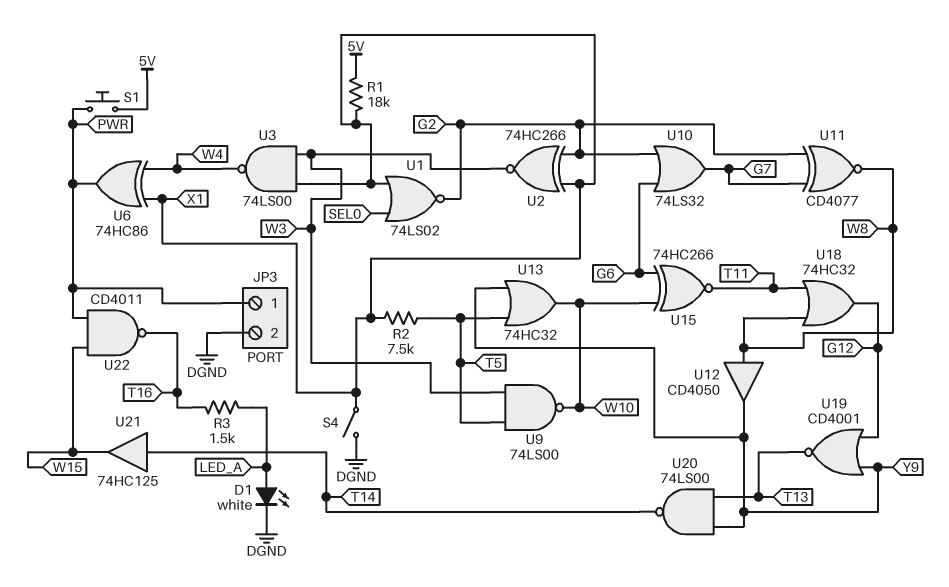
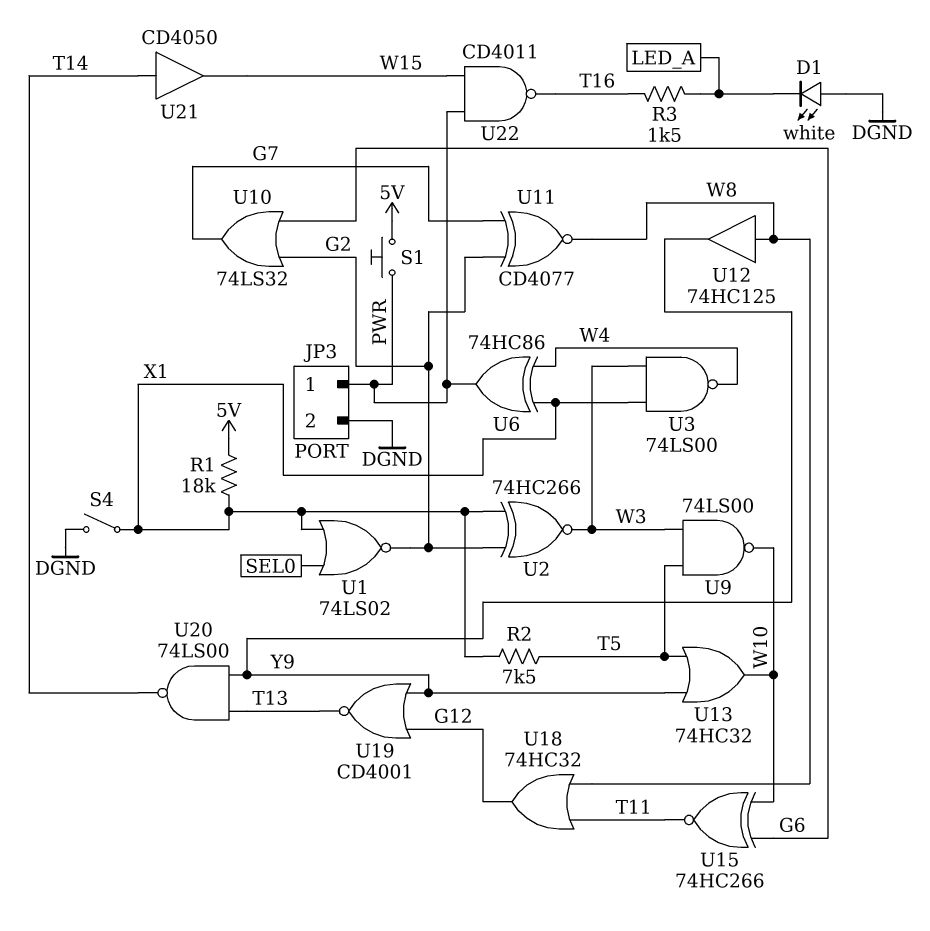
D1: LED white (A LED_A, K DGND) -> LED white (A DGND, K LED_A)
U12: buffer CD4050 (in W8, out Y9) -> buffer 74HC125 (in W8, out Y9)
U21: buffer 74HC125 (in T14, out W15) -> buffer CD4050 (in T14, out W15)

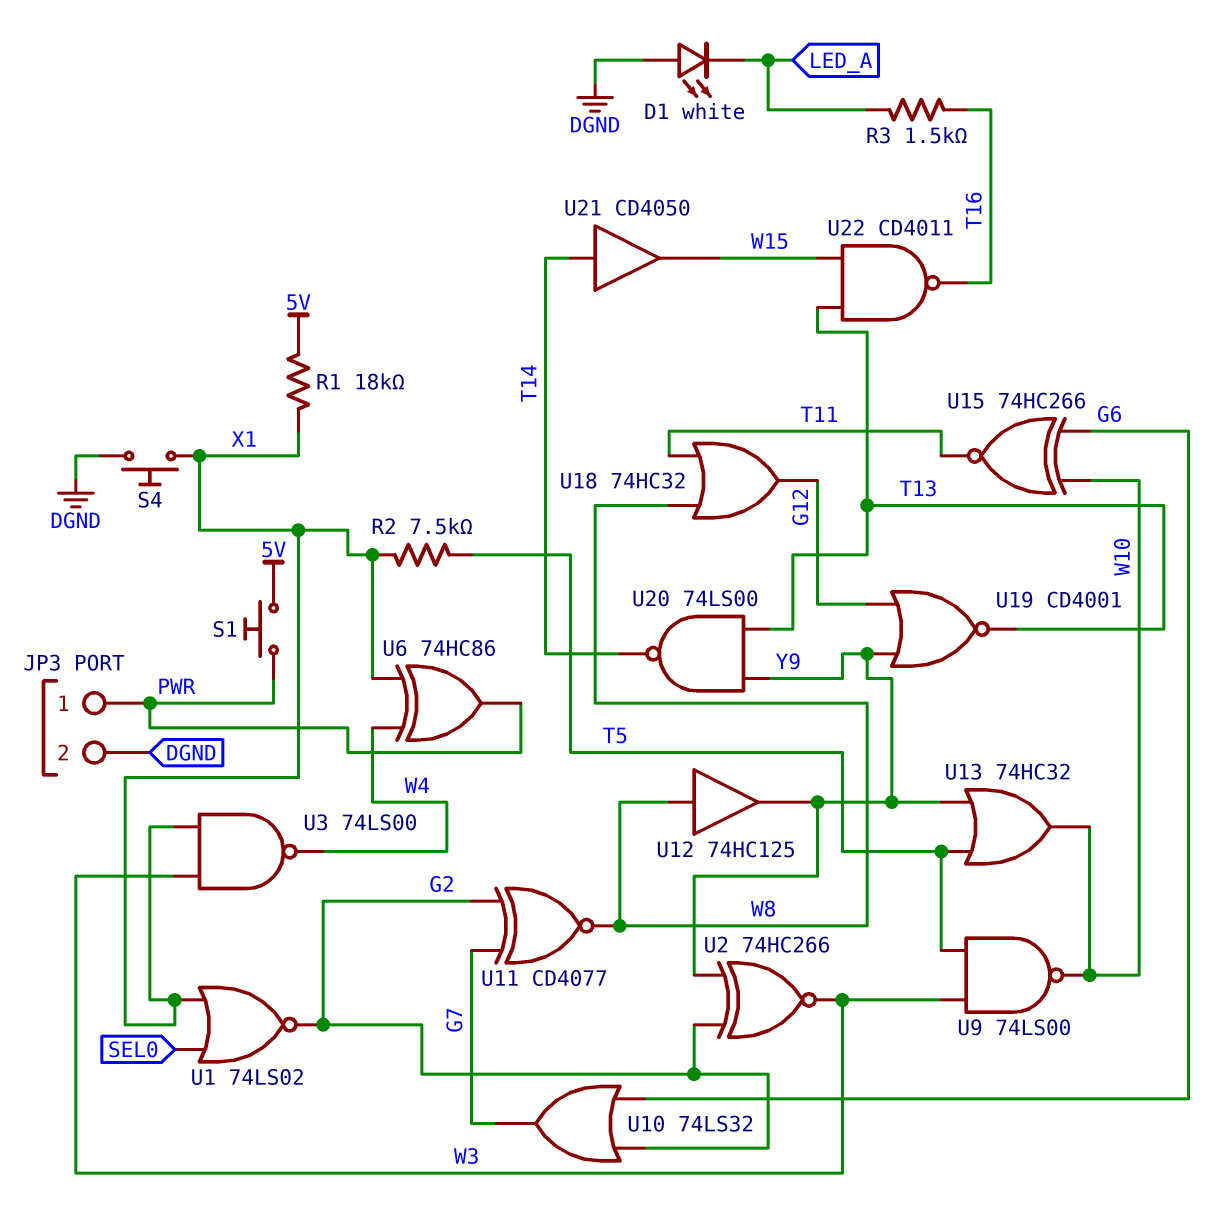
S4: switch (DGND, X1) -> button (DGND, X1)
U2: XNOR 74HC266 (in G2, in X1, out W3) -> XNOR 74HC266 (in G2, in Y9, out W3)
U22: NAND CD4011 (in PWR, in W15, out T16) -> NAND CD4011 (in T13, in W15, out T16)

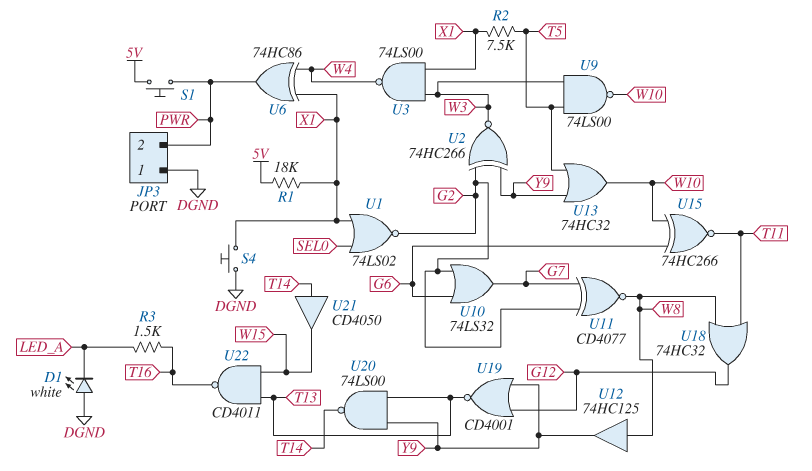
JP3 pin 1: PWR -> DGND
JP3 pin 2: DGND -> PWR

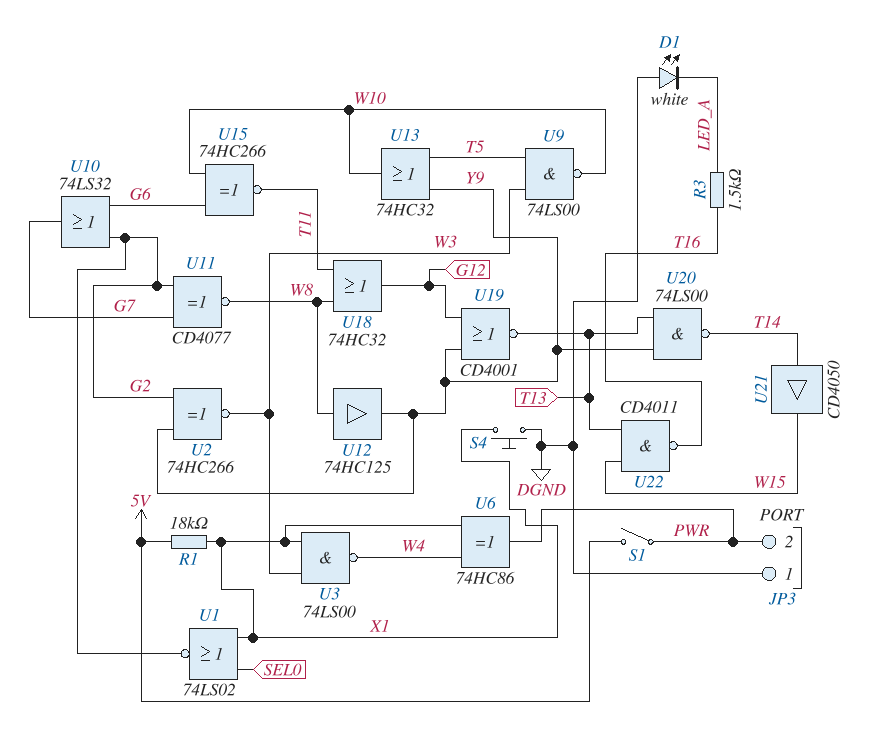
R2: 7.5k (T5, X1) -> none
S1: button (5V, PWR) -> switch (5V, PWR)

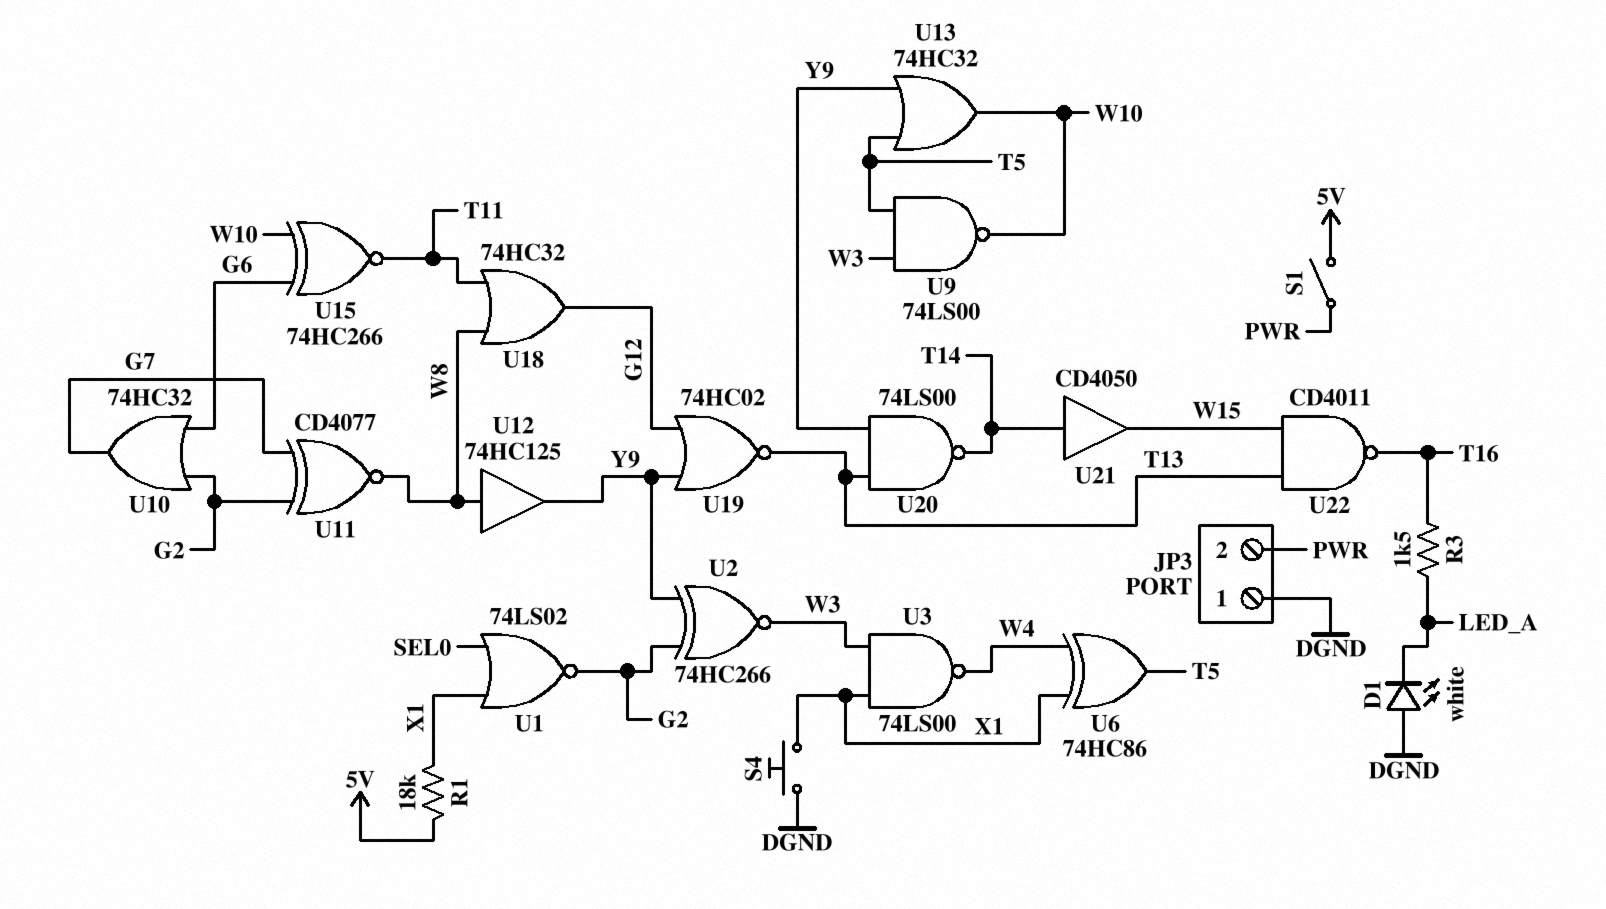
U6: XOR 74HC86 (in W4, in X1, out PWR) -> XOR 74HC86 (in W4, in X1, out T5)
U10: OR 74LS32 (in G2, in G6, out G7) -> OR 74HC32 (in G2, in G6, out G7)
U19: NOR CD4001 (in G12, in Y9, out T13) -> NOR 74HC02 (in G12, in Y9, out T13)

